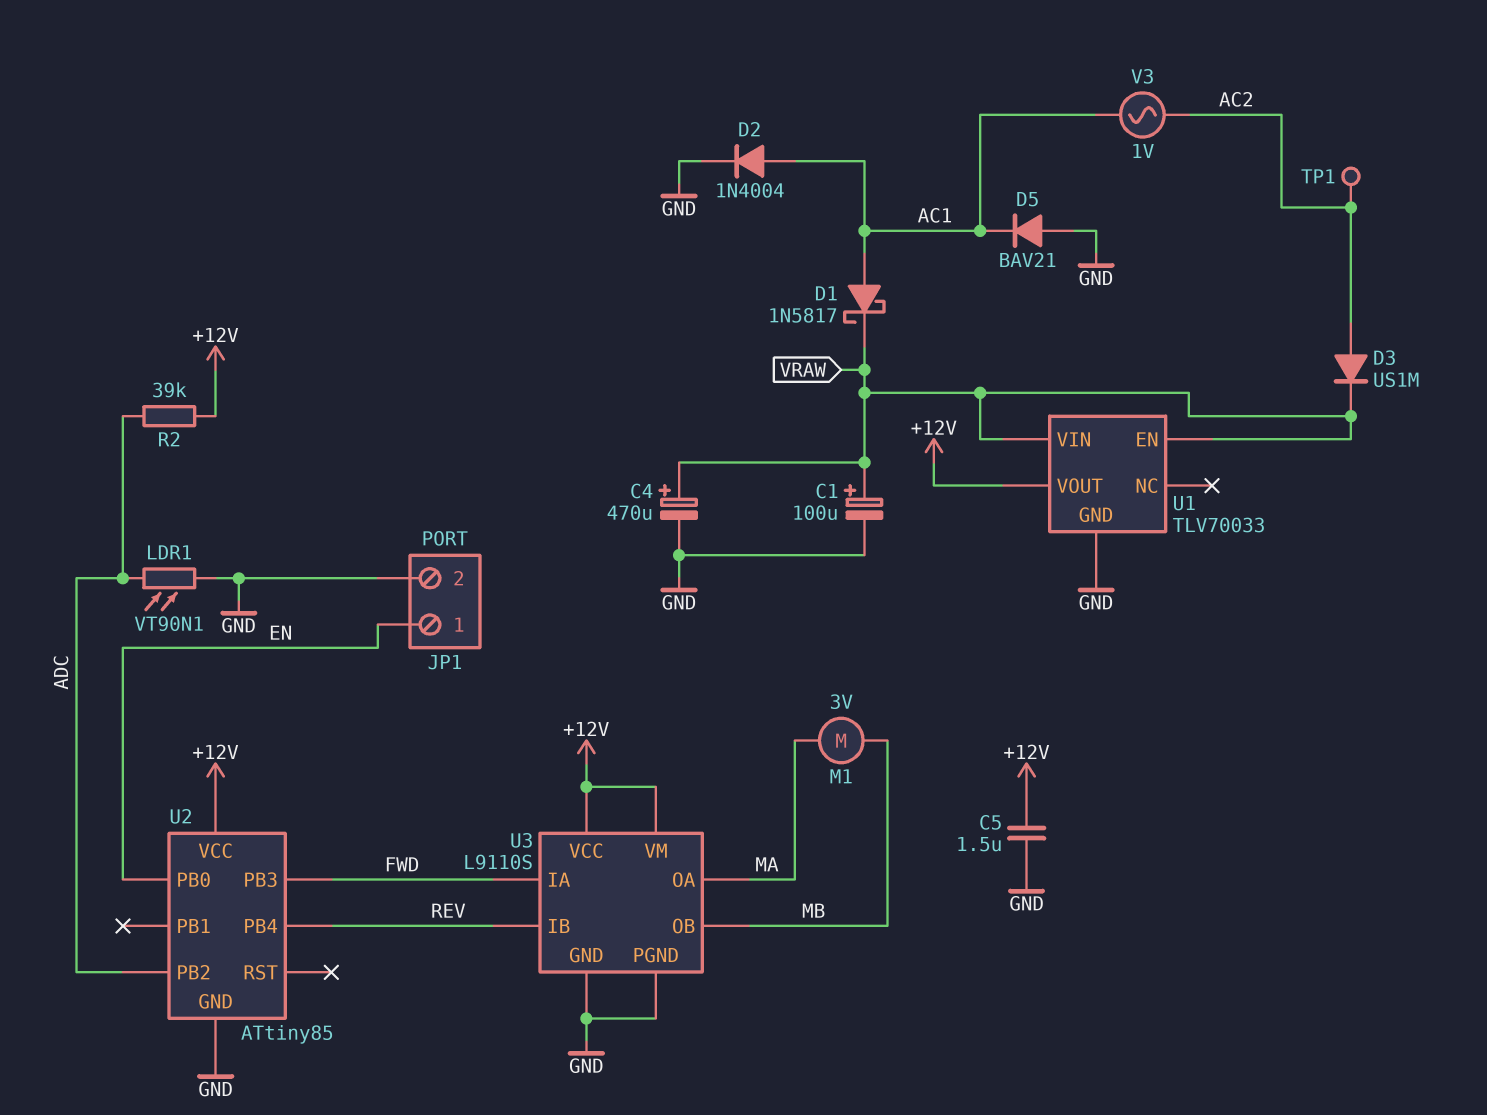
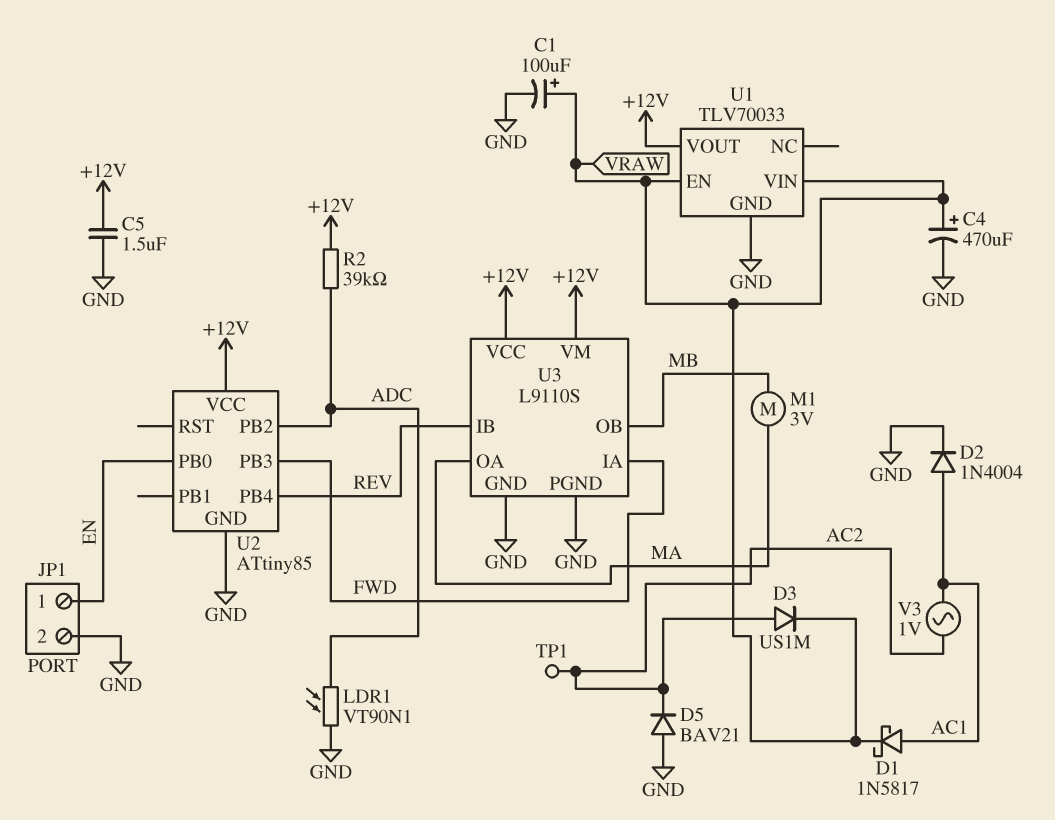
D5: diode BAV21 (A GND, K AC1) -> diode BAV21 (A GND, K AC2)

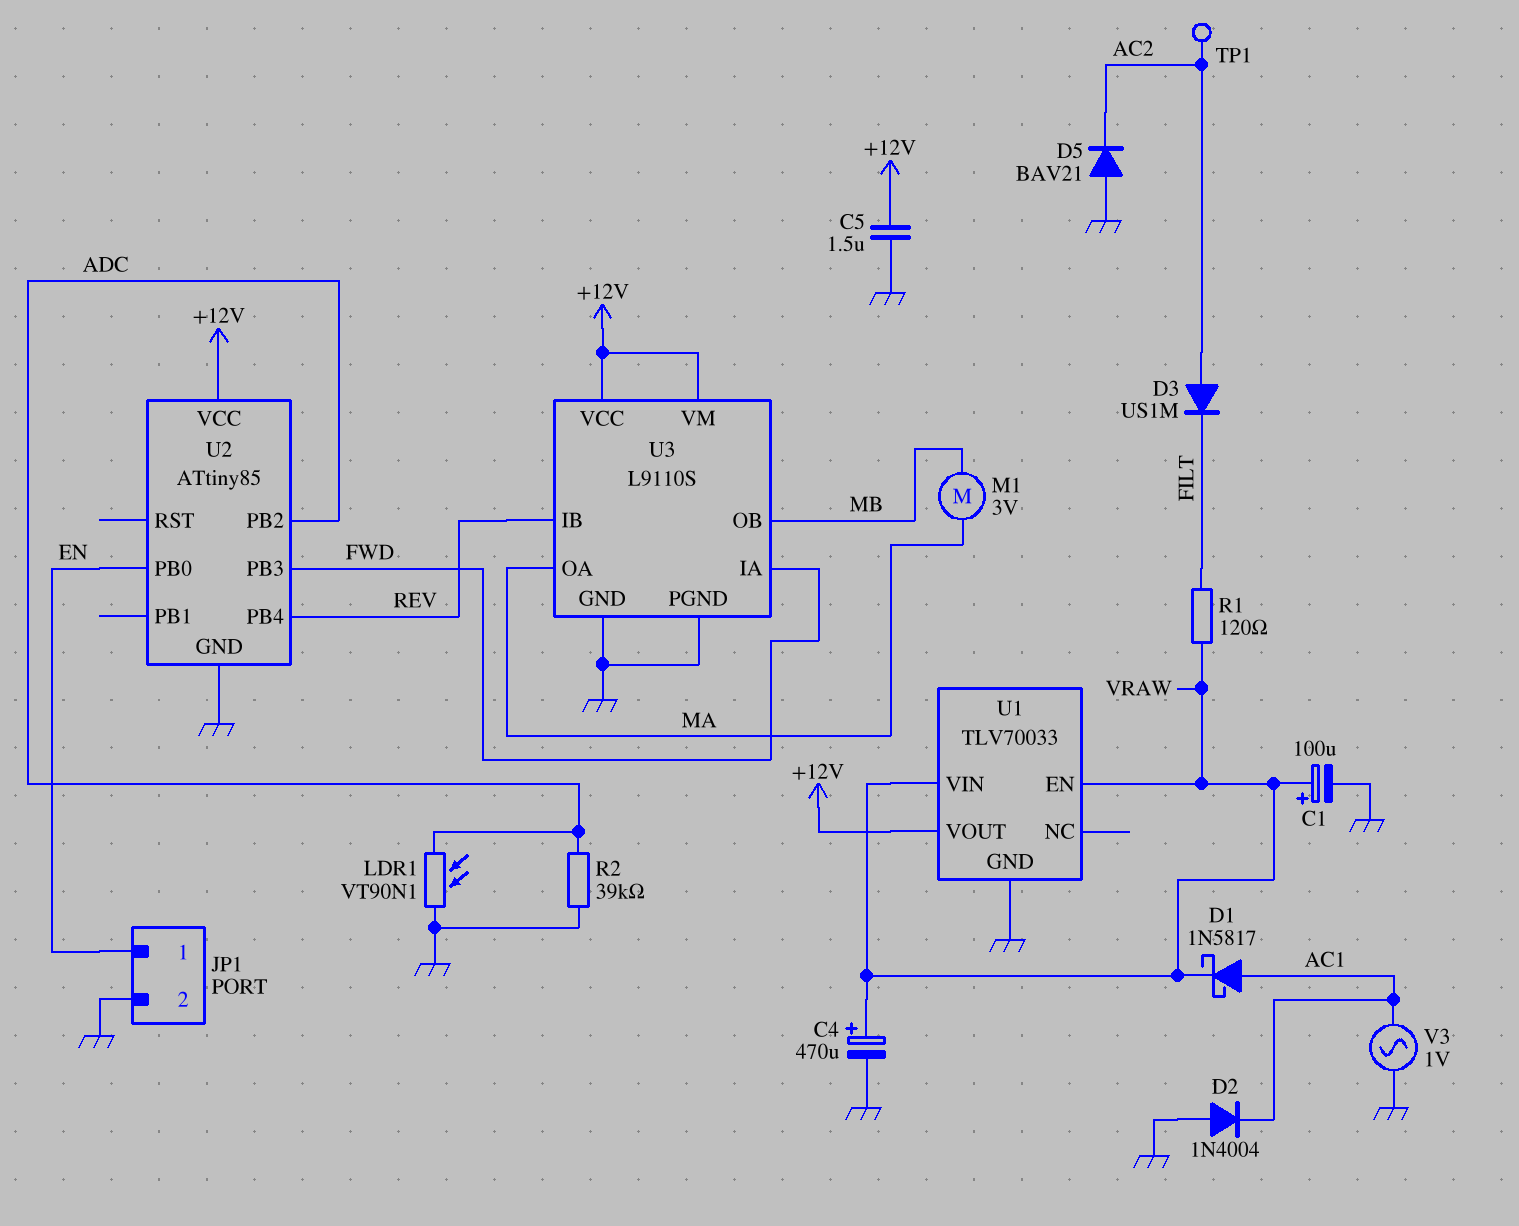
D2: diode 1N4004 (A AC1, K GND) -> diode 1N4004 (A GND, K AC1)
D3: diode US1M (A AC2, K VRAW) -> diode US1M (A AC2, K FILT)
R1: none -> 120 (FILT, VRAW)
R2: 39k (+12V, ADC) -> 39k (ADC, GND)
V3: AC 1V (AC1, AC2) -> AC 1V (AC1, GND)

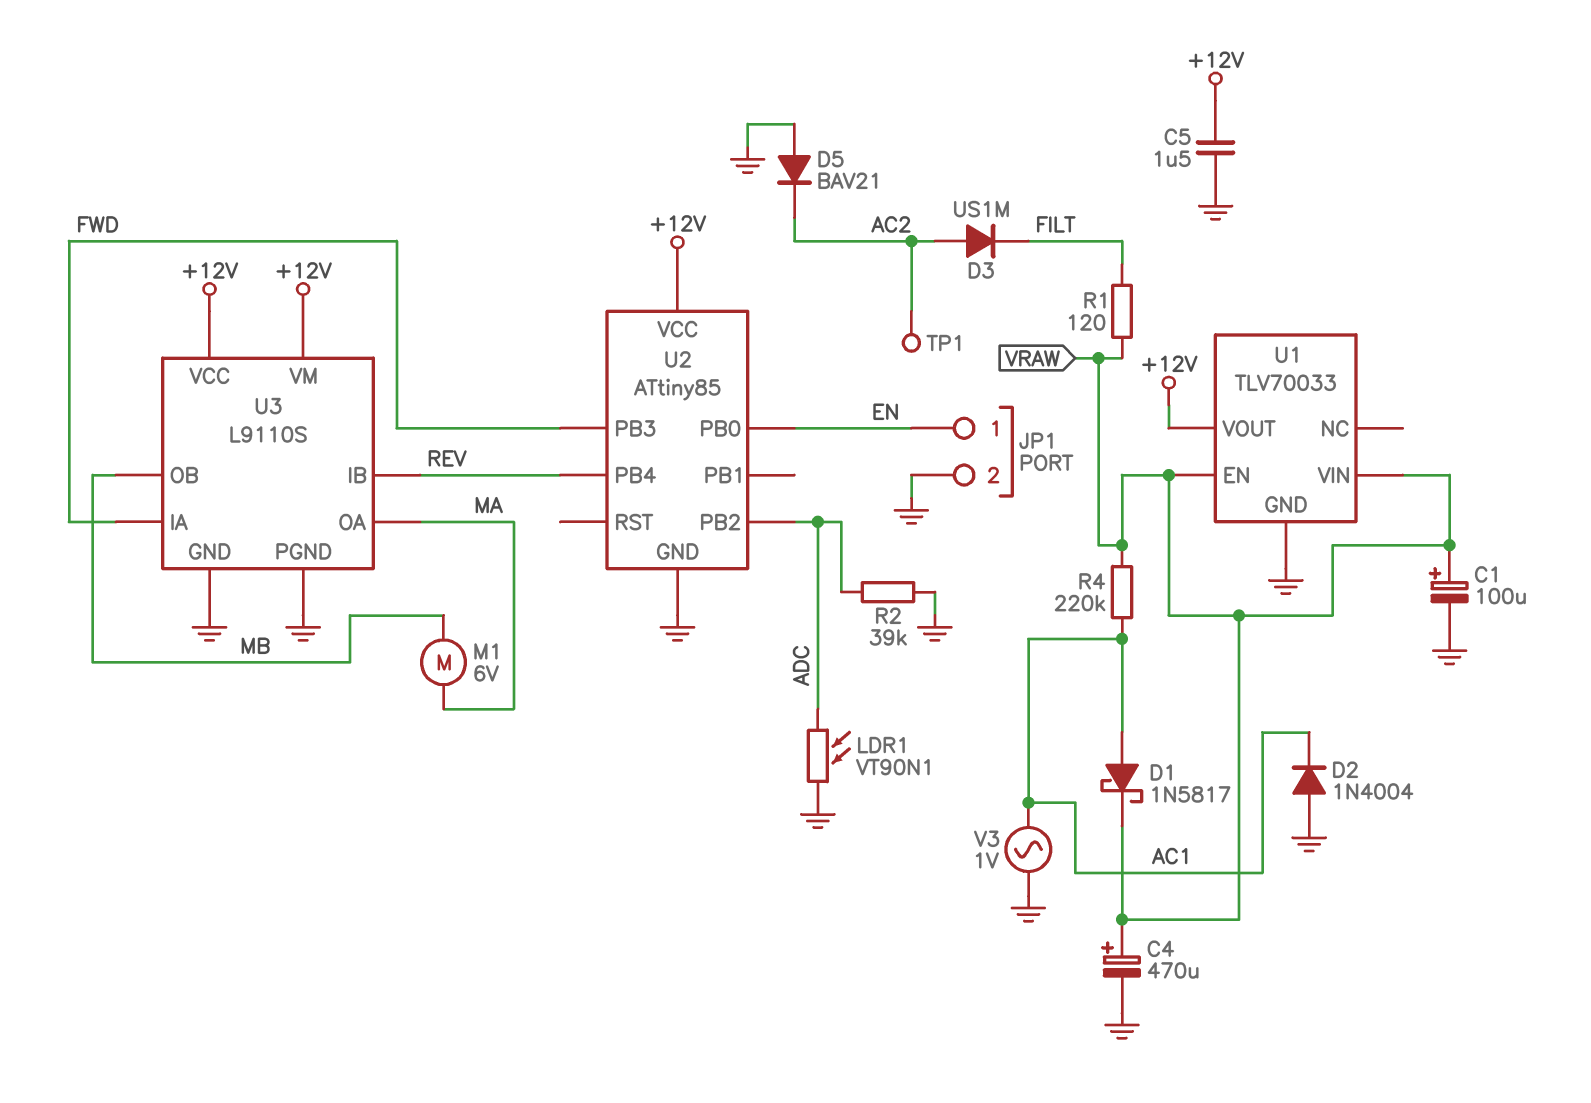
M1: motor 3V (MA, MB) -> motor 6V (MA, MB)
R4: none -> 220k (AC1, VRAW)

